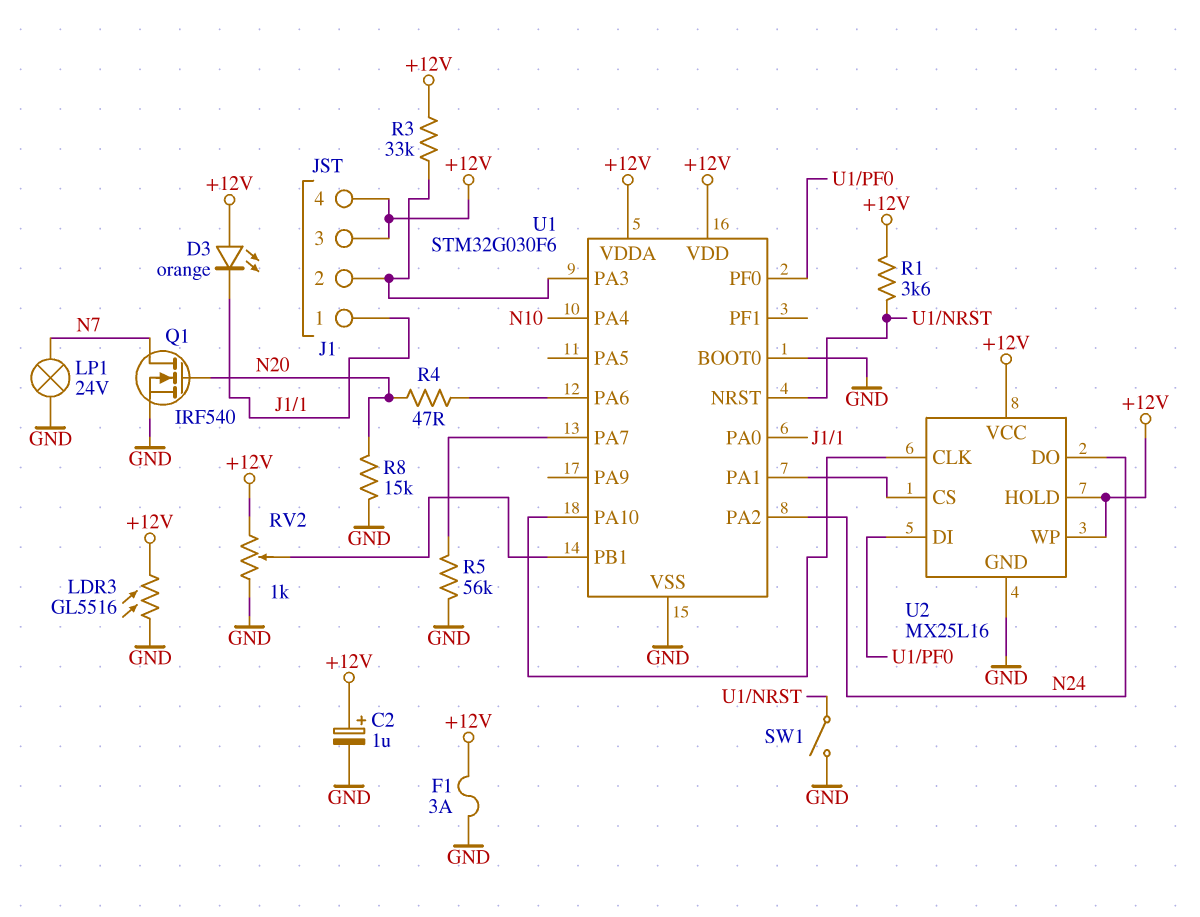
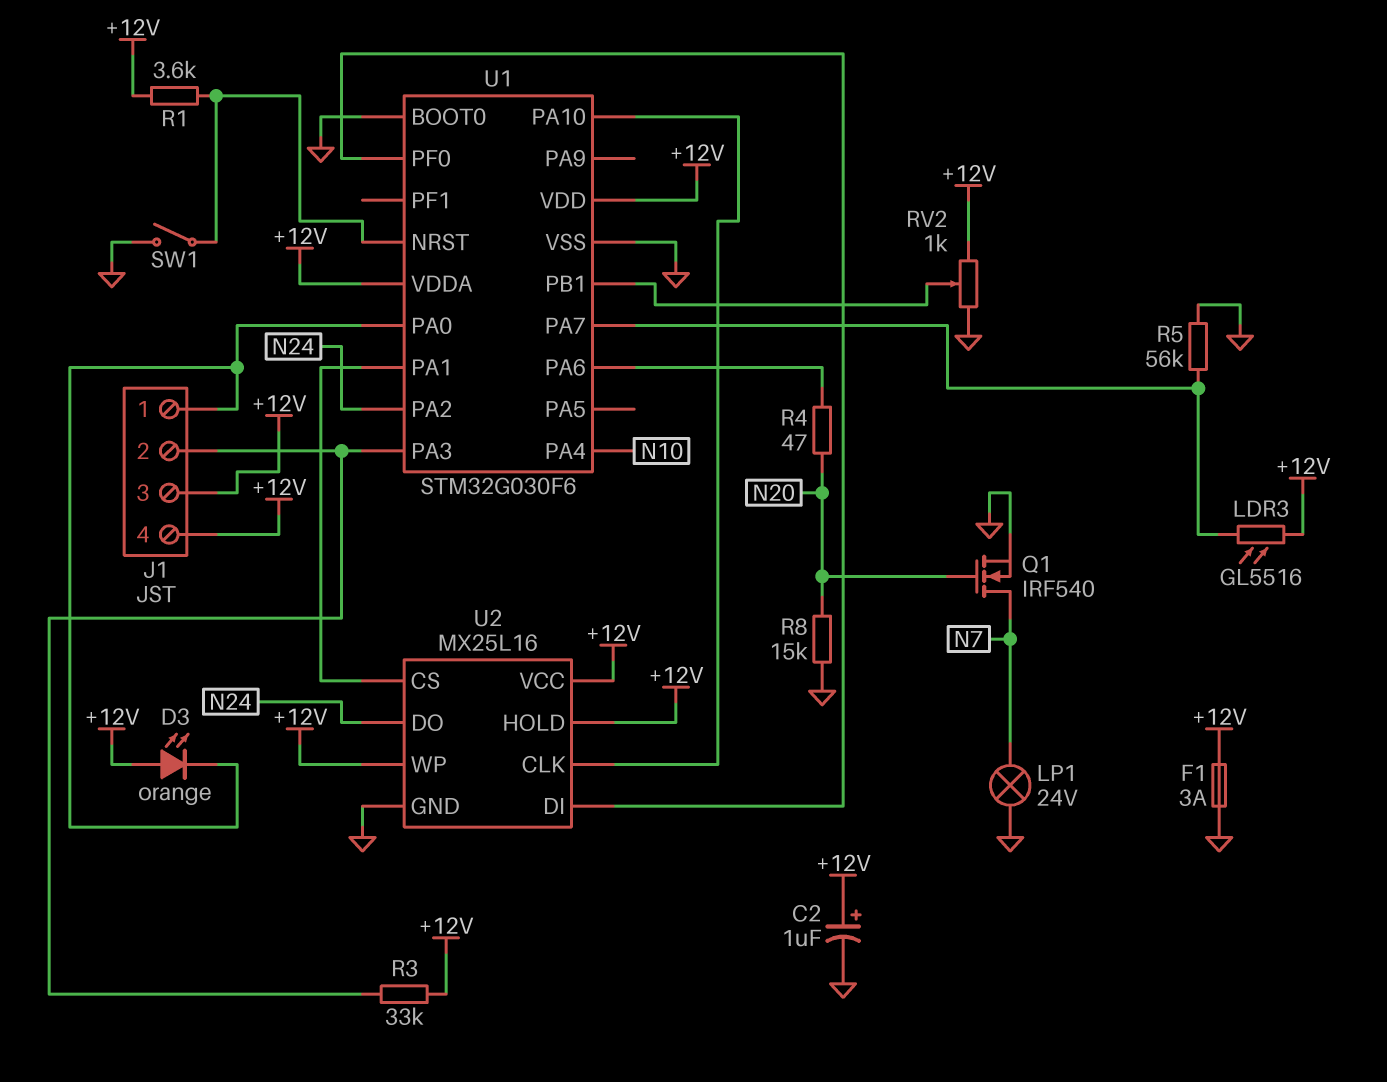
LDR3: GL5516 (+12V, GND) -> GL5516 (+12V, U1/PA7)

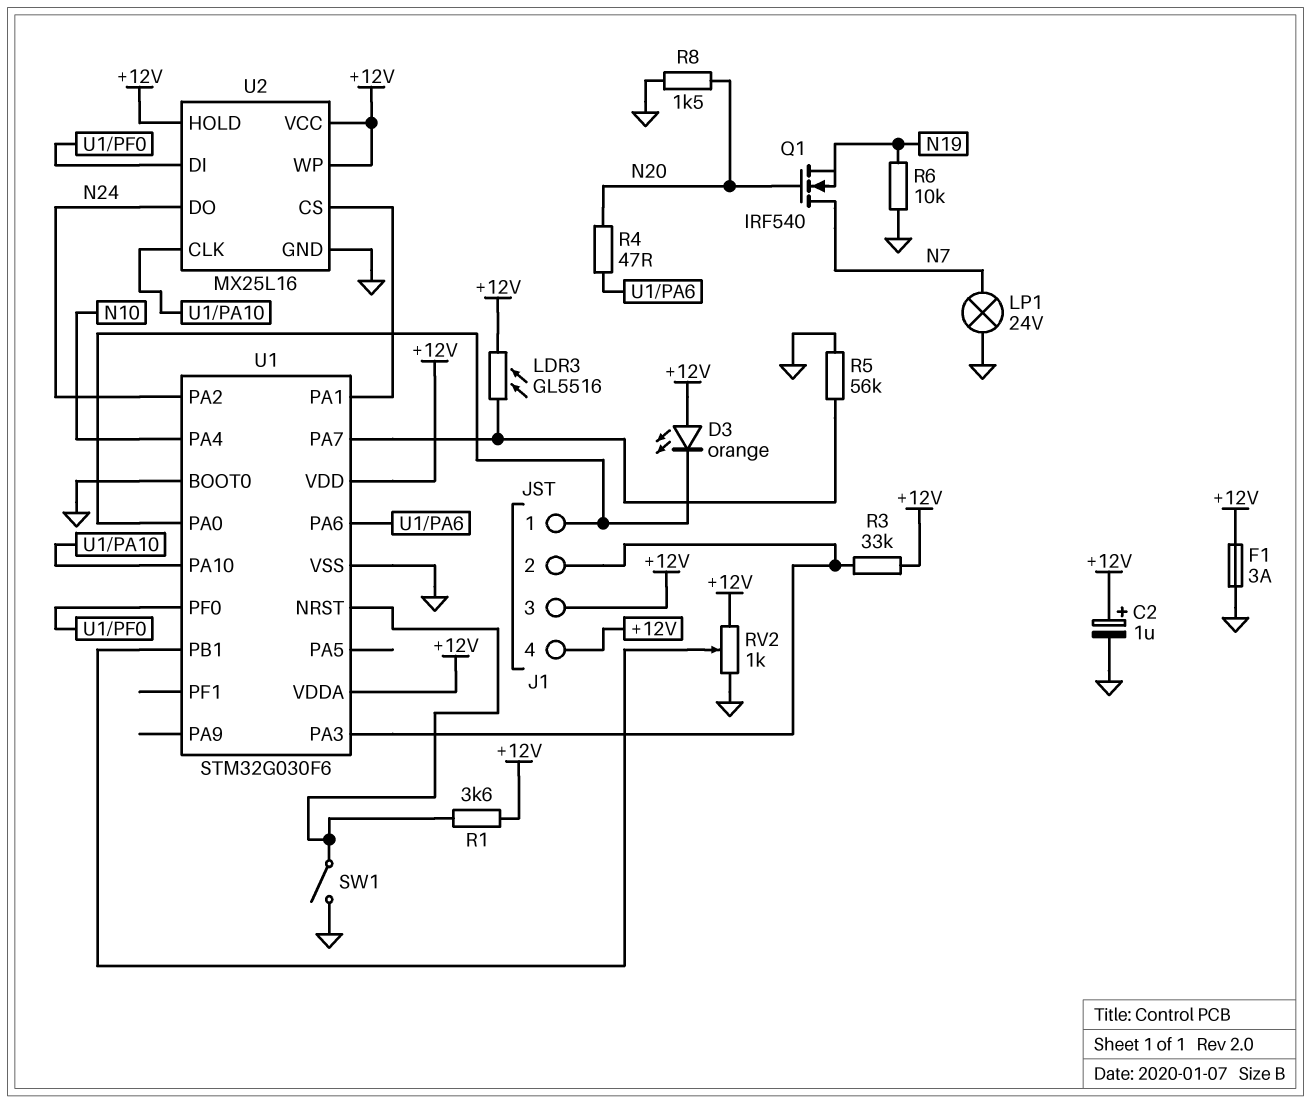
Q1: NMOS IRF540 (G N20, D N7, S GND) -> NMOS IRF540 (G N20, D N7, S N19)
R6: none -> 10k (GND, N19)
R8: 15k (GND, N20) -> 1.5k (GND, N20)

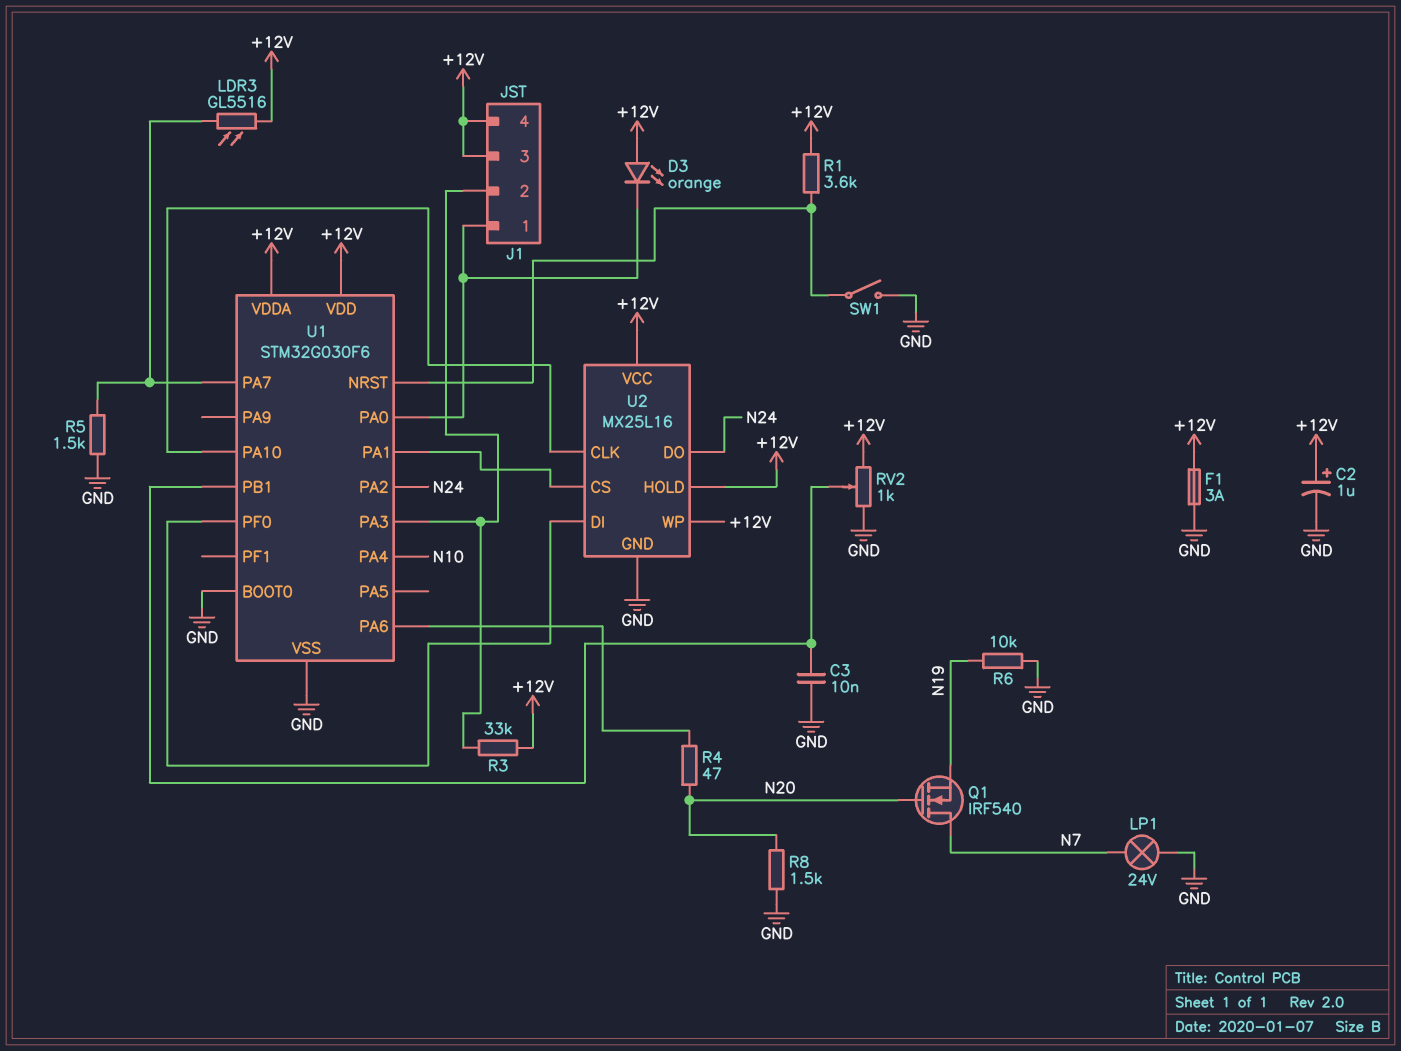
C3: none -> 10nF (GND, U1/PB1)
R5: 56k (GND, U1/PA7) -> 1.5k (GND, U1/PA7)

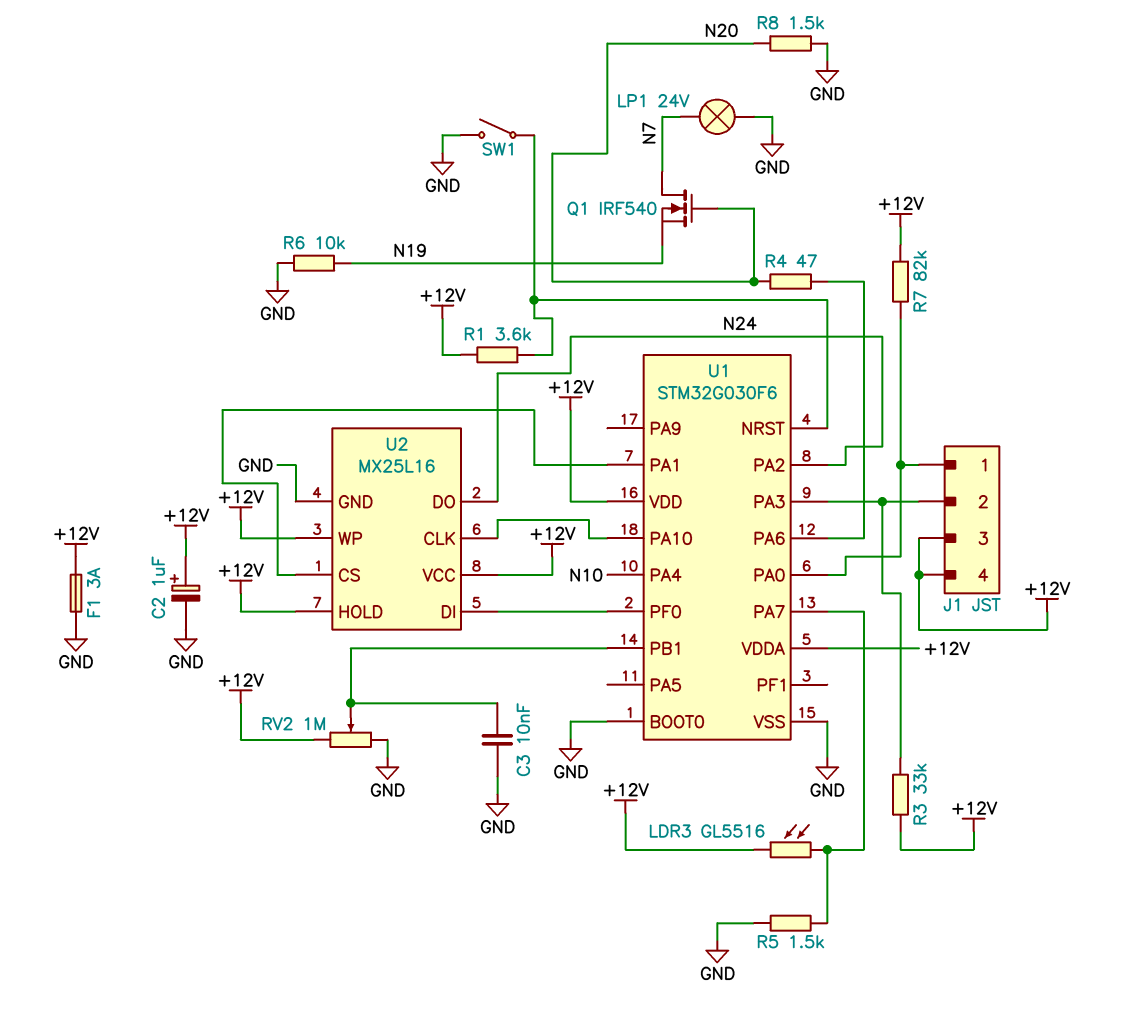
D3: LED orange (A +12V, K J1/1) -> none
R7: none -> 82k (+12V, J1/1)
RV2: 1k (+12V, GND, wiper U1/PB1) -> 1M (+12V, GND, wiper U1/PB1)

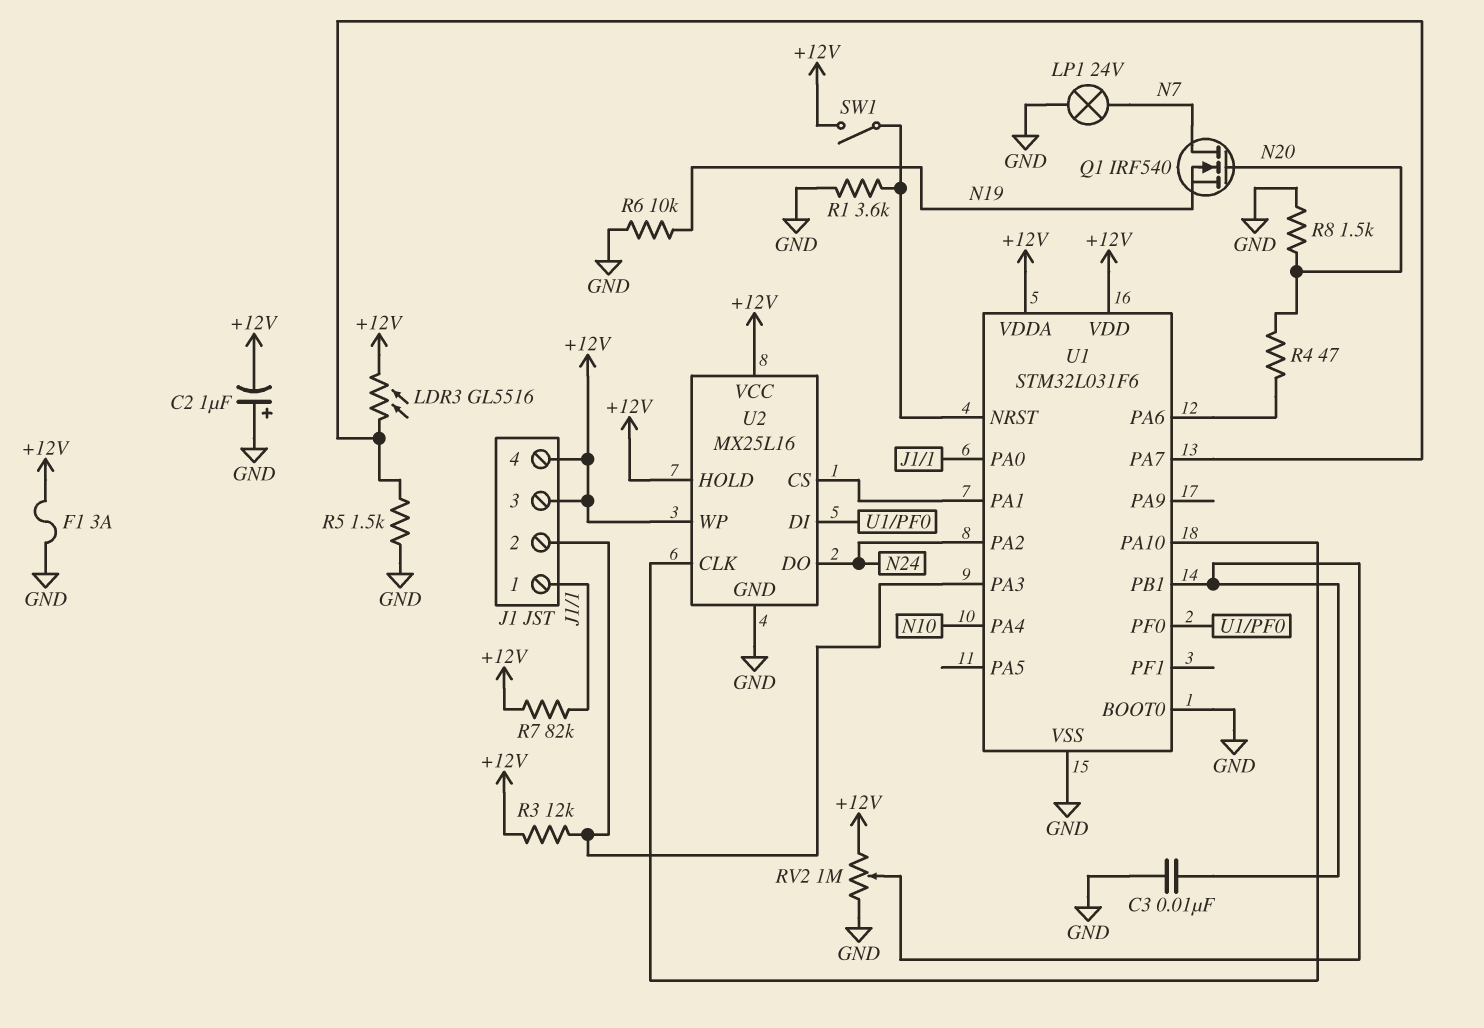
C2: 1uF (plus +12V, minus GND) -> 1uF (plus GND, minus +12V)
R1: 3.6k (+12V, U1/NRST) -> 3.6k (GND, U1/NRST)
R3: 33k (+12V, J1/2) -> 12k (+12V, J1/2)
SW1: switch (GND, U1/NRST) -> switch (+12V, U1/NRST)
U1: STM32G030F6 -> STM32L031F6

